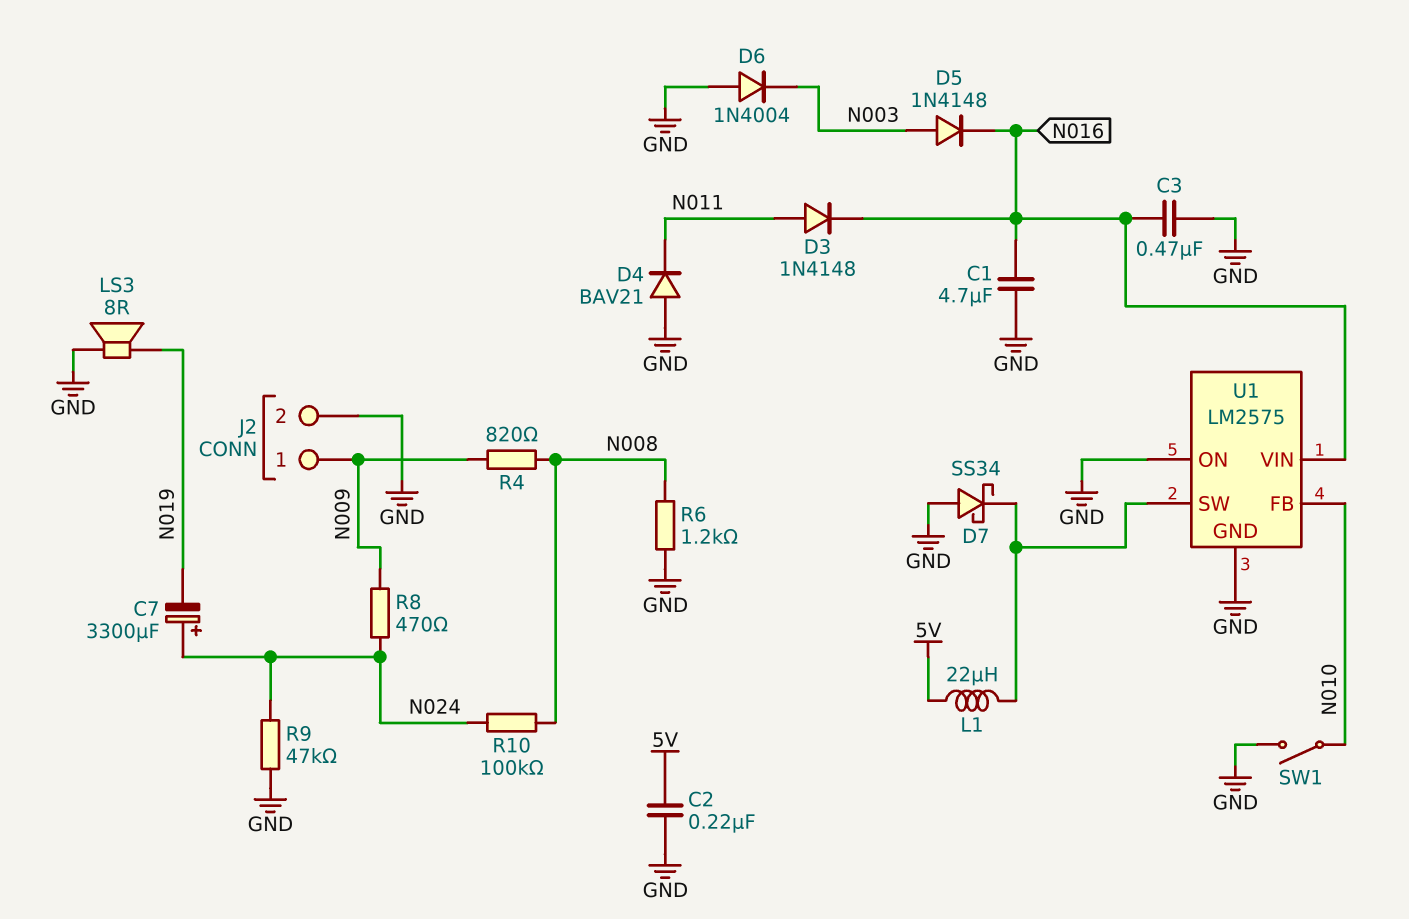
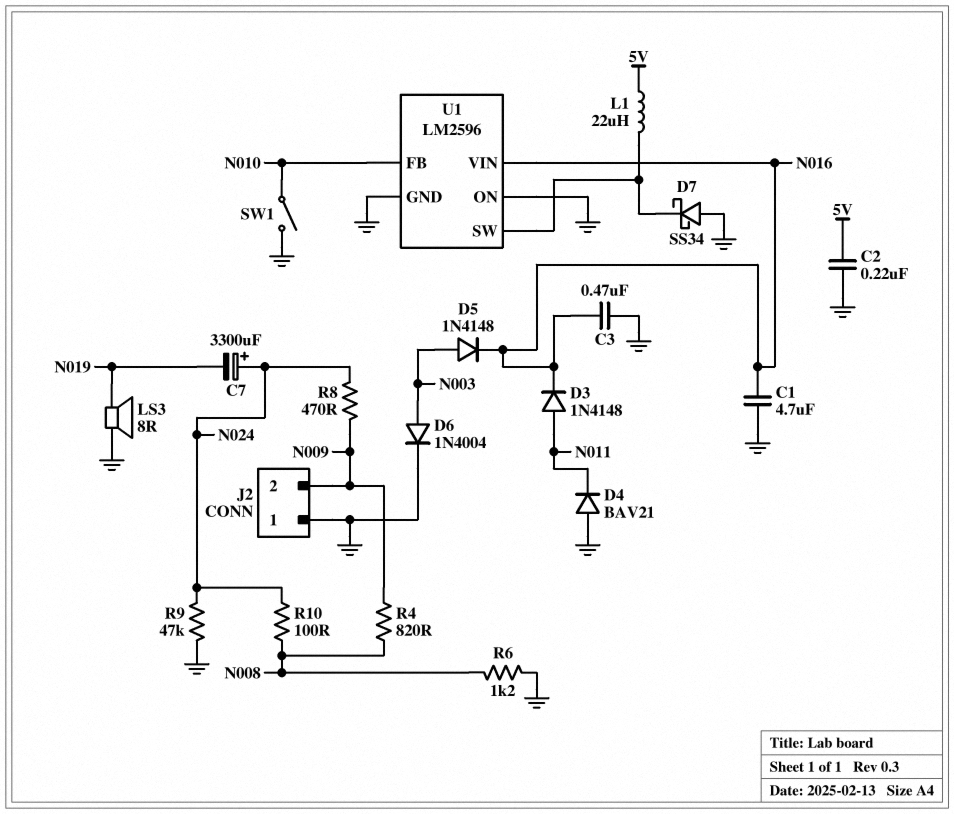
D6: diode 1N4004 (A GND, K N003) -> diode 1N4004 (A N003, K GND)
J2 pin 1: N009 -> GND
J2 pin 2: GND -> N009
R10: 100k (N008, N024) -> 100 (N008, N024)
U1: LM2575 -> LM2596

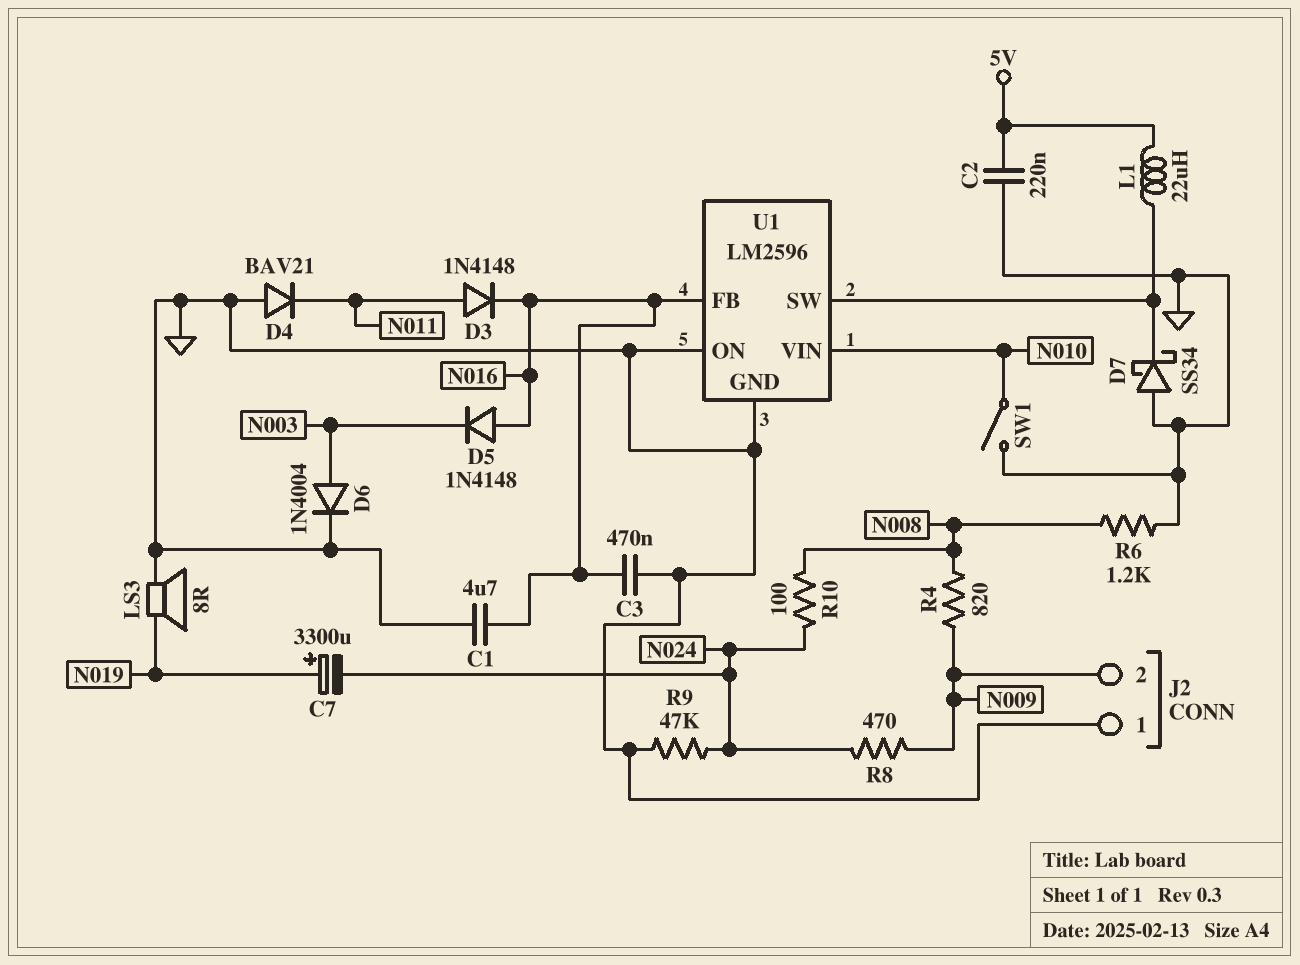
C7: 3300uF (plus N024, minus N019) -> 3300uF (plus N019, minus N024)
D5: diode 1N4148 (A N003, K N016) -> diode 1N4148 (A N016, K N003)
U1 pin FB: N010 -> N016
U1 pin VIN: N016 -> N010

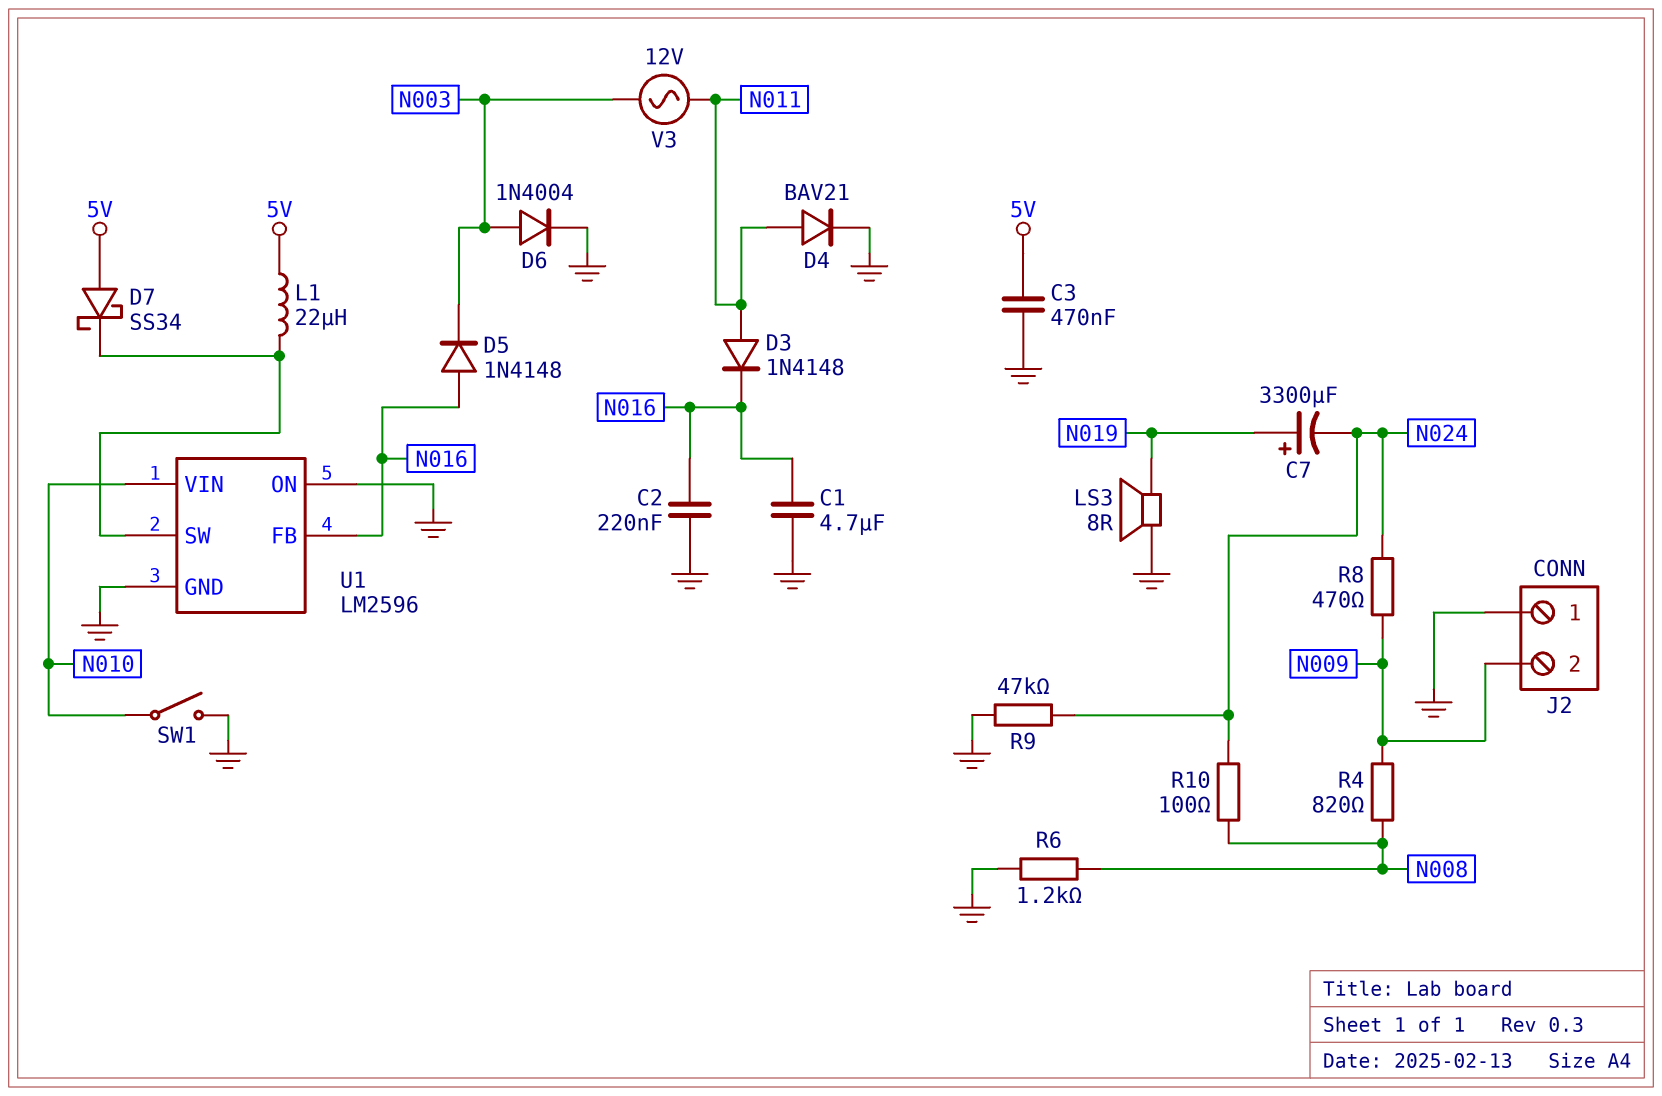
C2: 220nF (5V, GND) -> 220nF (GND, N016)
C3: 470nF (GND, N016) -> 470nF (5V, GND)
D4: diode BAV21 (A GND, K N011) -> diode BAV21 (A N011, K GND)
D7: schottky SS34 (A GND, K U1/SW) -> schottky SS34 (A 5V, K U1/SW)
V3: none -> AC 12V (N003, N011)

